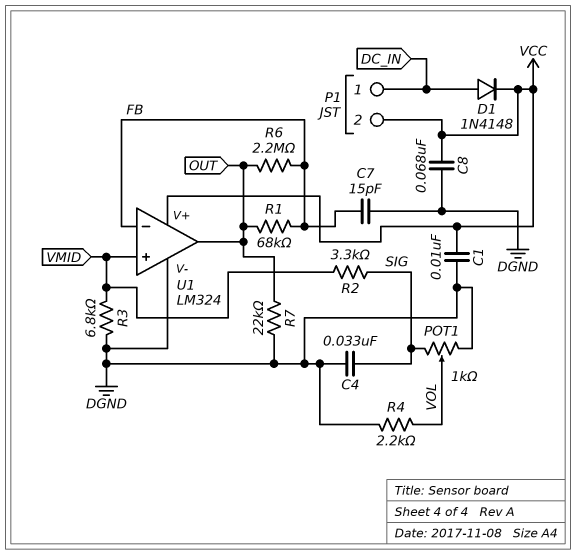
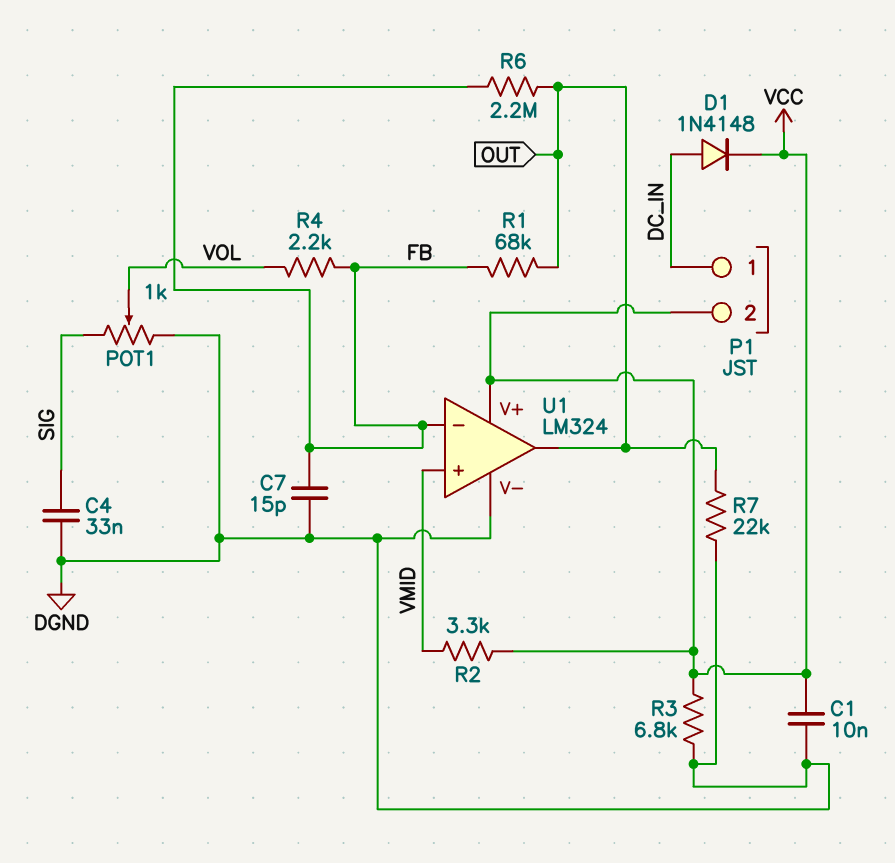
C8: 68nF (DGND, VCC) -> none
R2: 3.3k (SIG, VMID) -> 3.3k (VCC, VMID)
R3: 6.8k (DGND, VMID) -> 6.8k (DGND, VCC)
R4: 2.2k (DGND, VOL) -> 2.2k (FB, VOL)

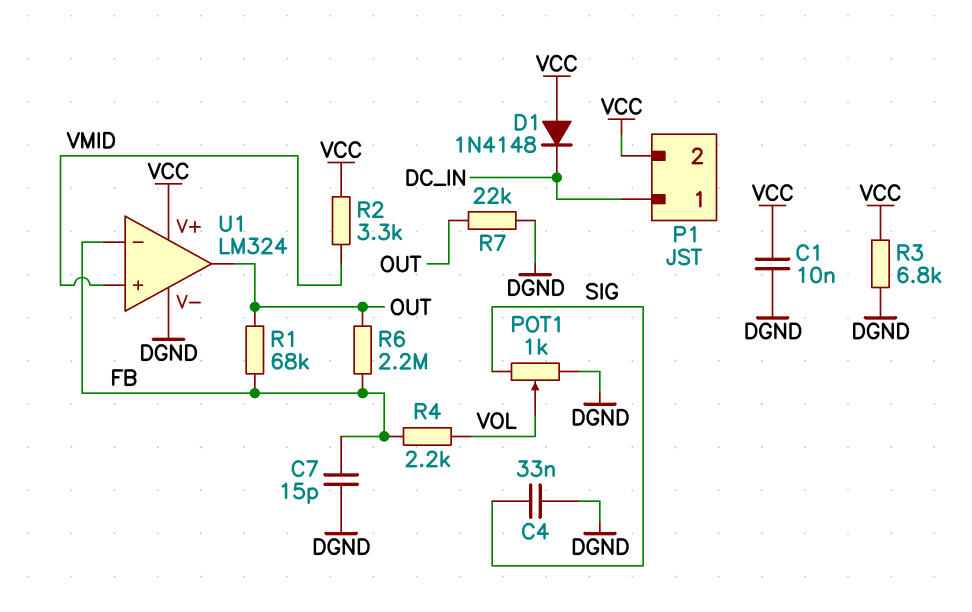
D1: diode 1N4148 (A DC_IN, K VCC) -> diode 1N4148 (A VCC, K DC_IN)

